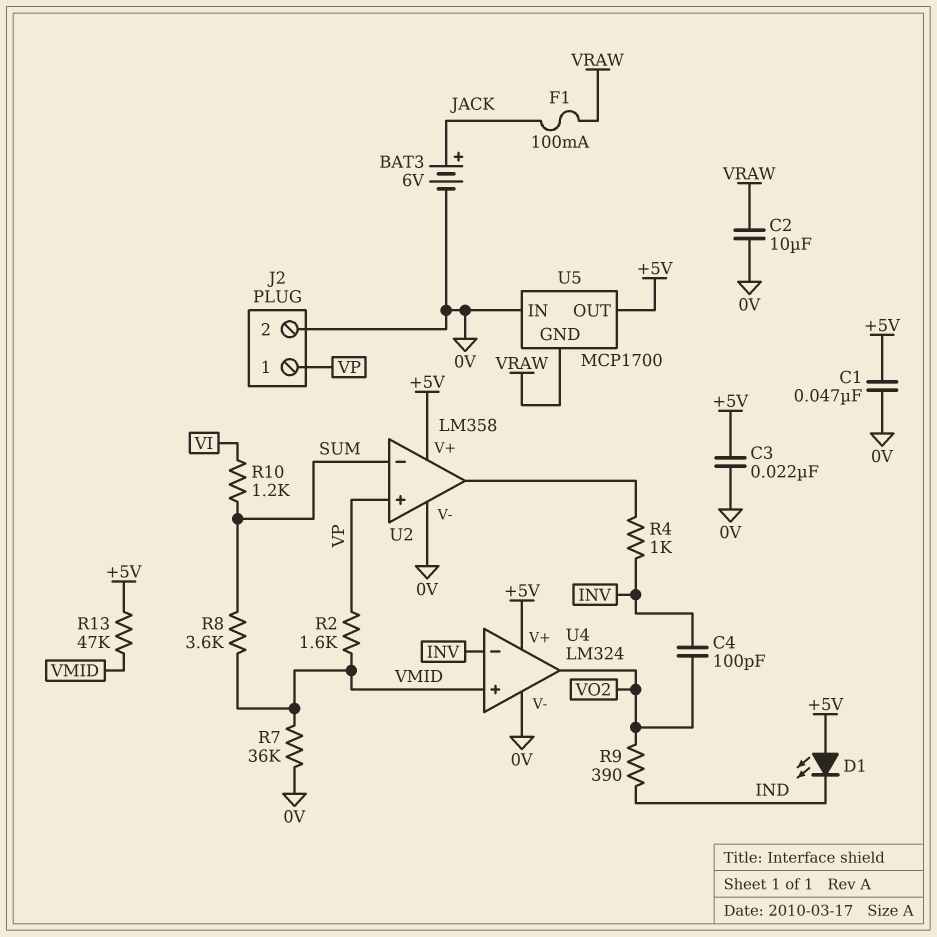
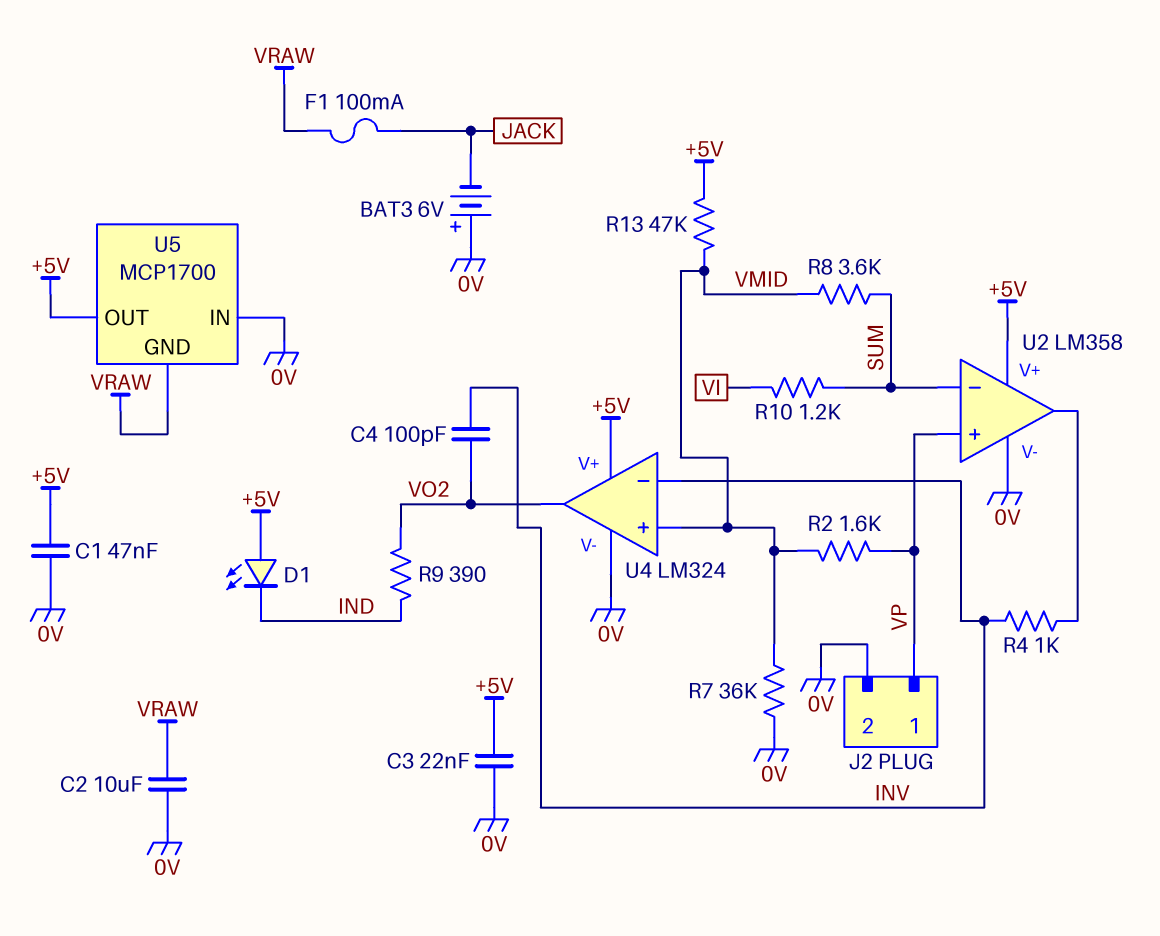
BAT3: 6V (plus JACK, minus 0V) -> 6V (plus 0V, minus JACK)

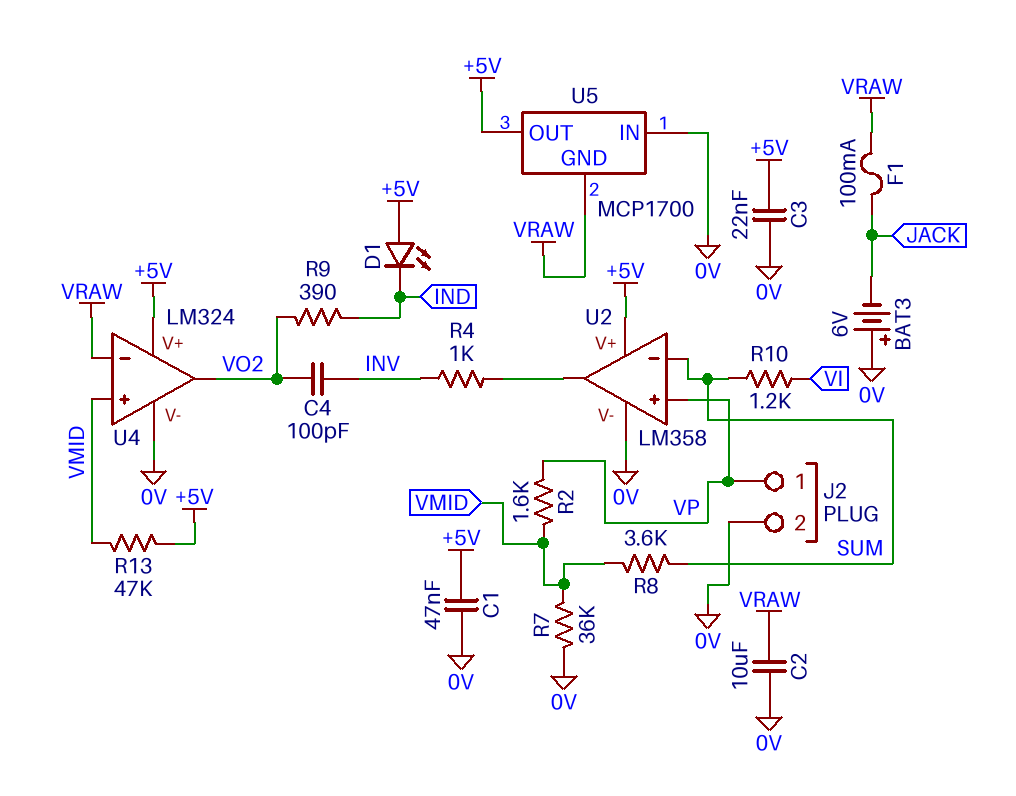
U4 pin in-: INV -> VRAW

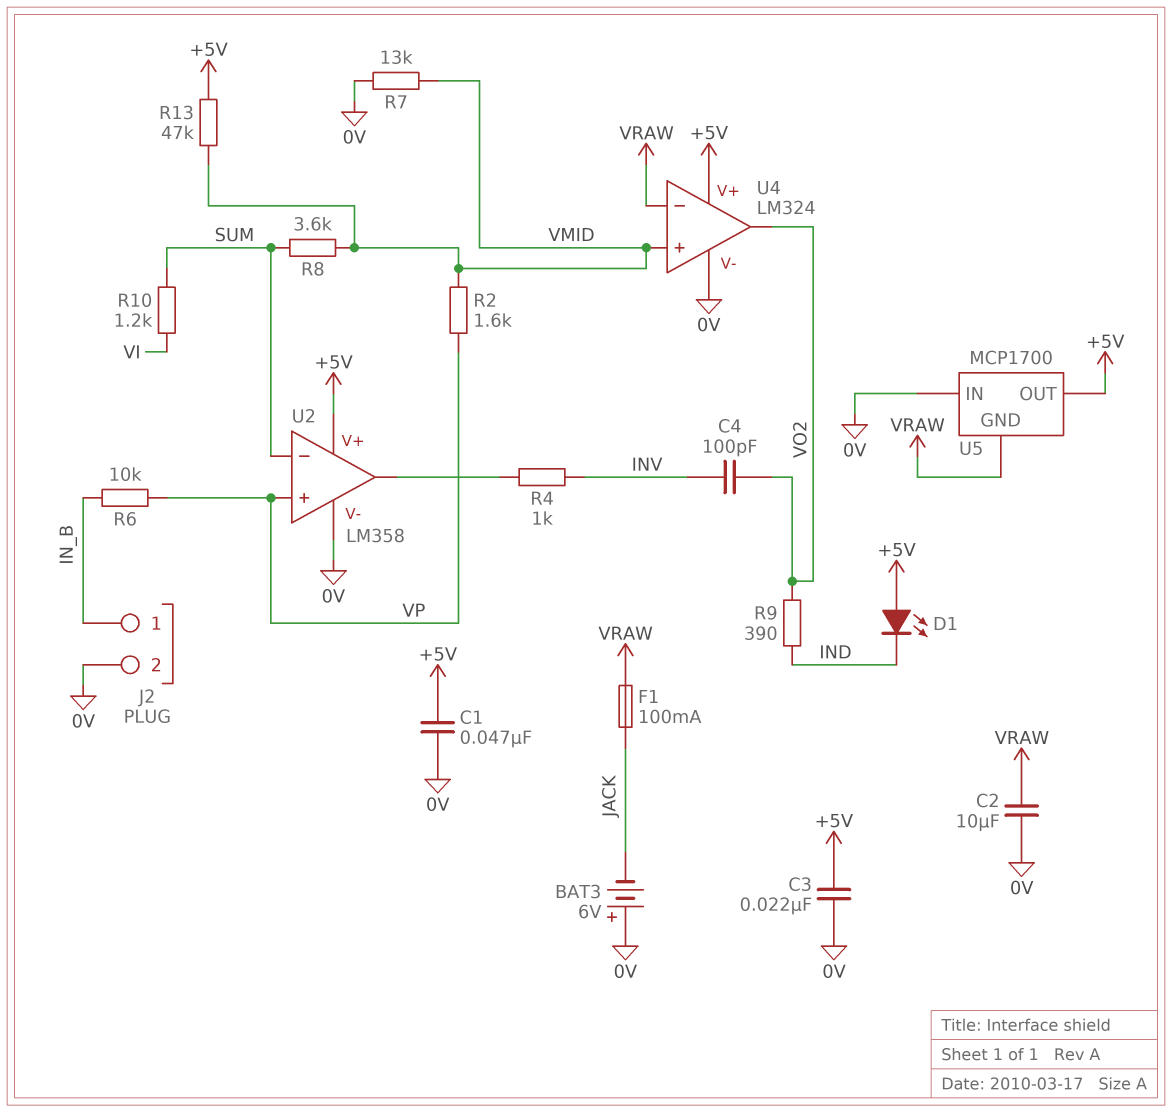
J2 pin 1: VP -> IN_B
R6: none -> 10k (IN_B, VP)
R7: 36k (0V, VMID) -> 13k (0V, VMID)

